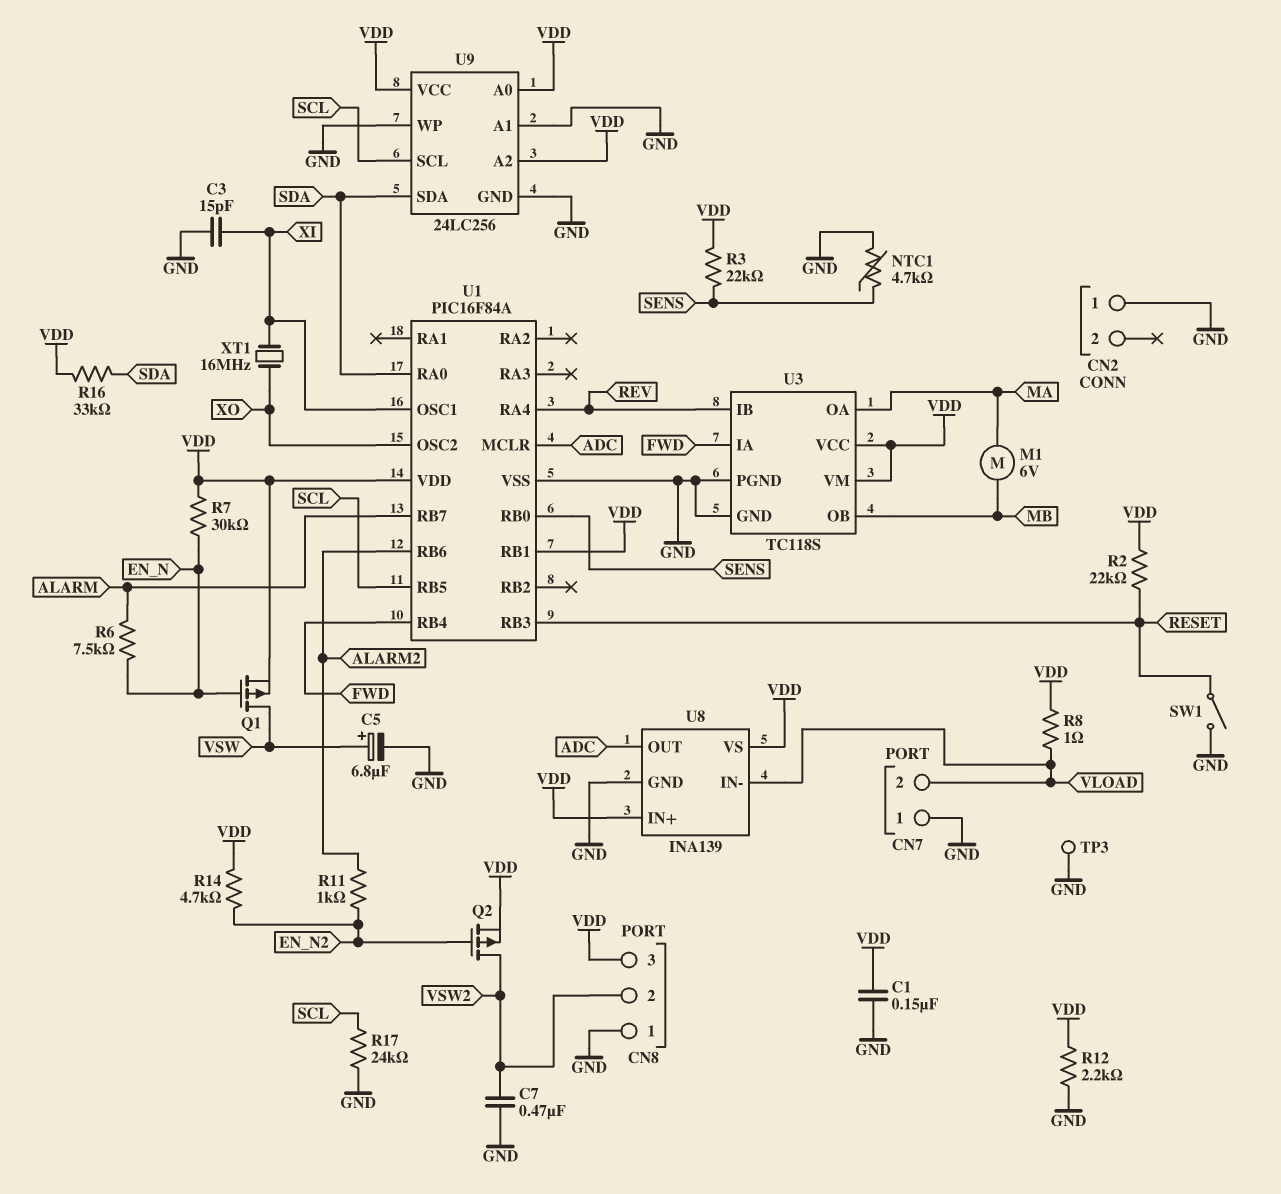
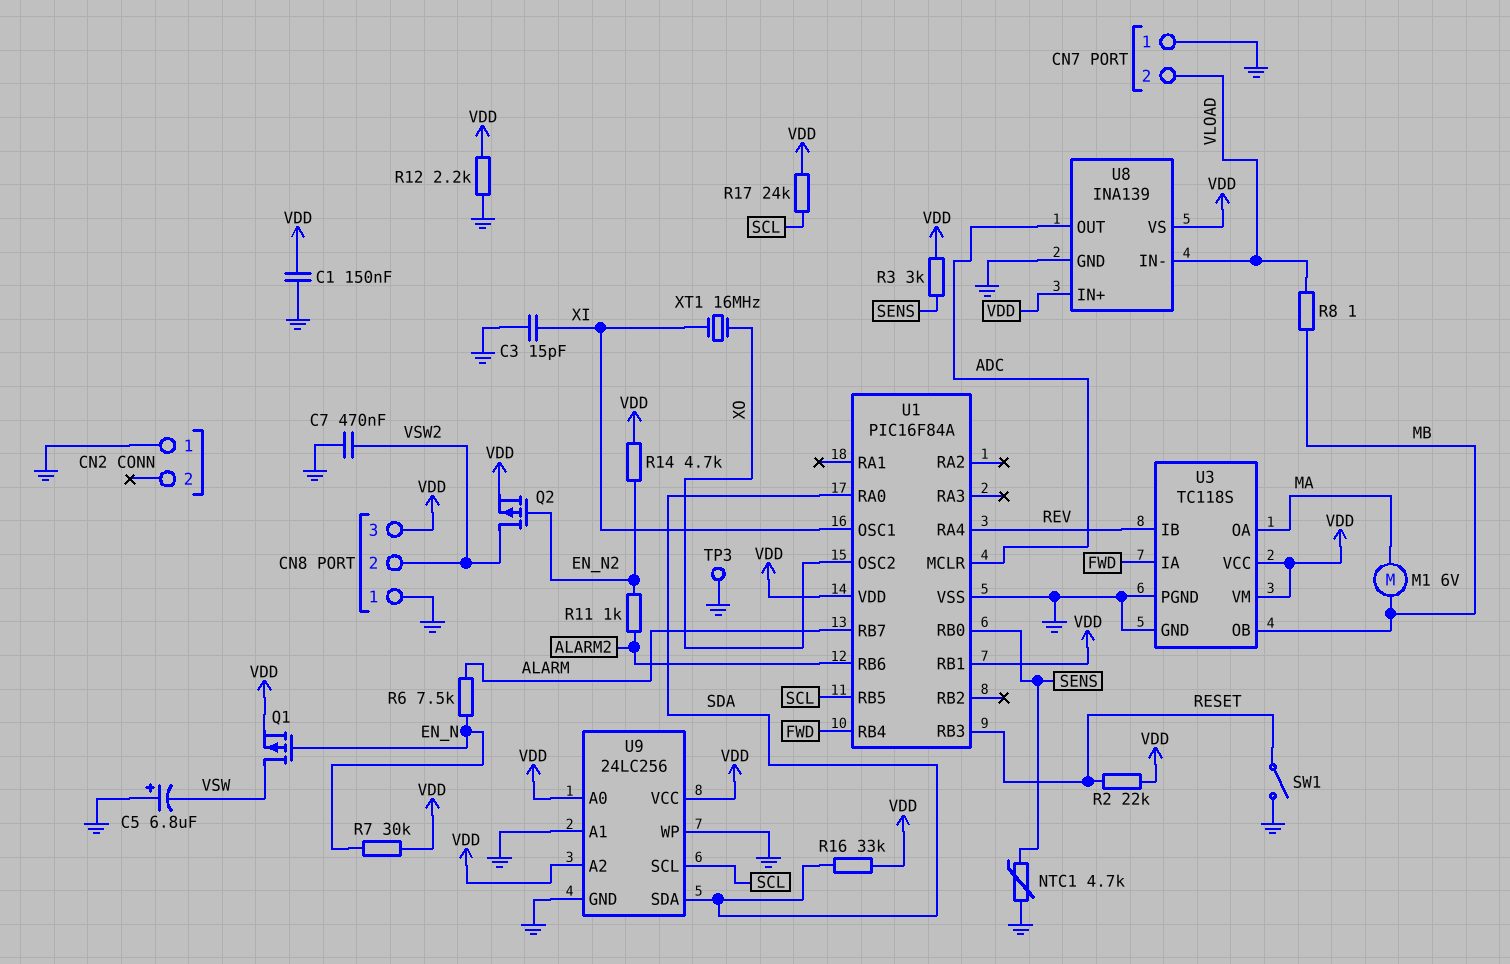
C5: 6.8uF (plus VSW, minus GND) -> 6.8uF (plus GND, minus VSW)
R3: 22k (SENS, VDD) -> 3k (SENS, VDD)
R8: 1 (VDD, VLOAD) -> 1 (MB, VLOAD)
R17: 24k (GND, SCL) -> 24k (SCL, VDD)

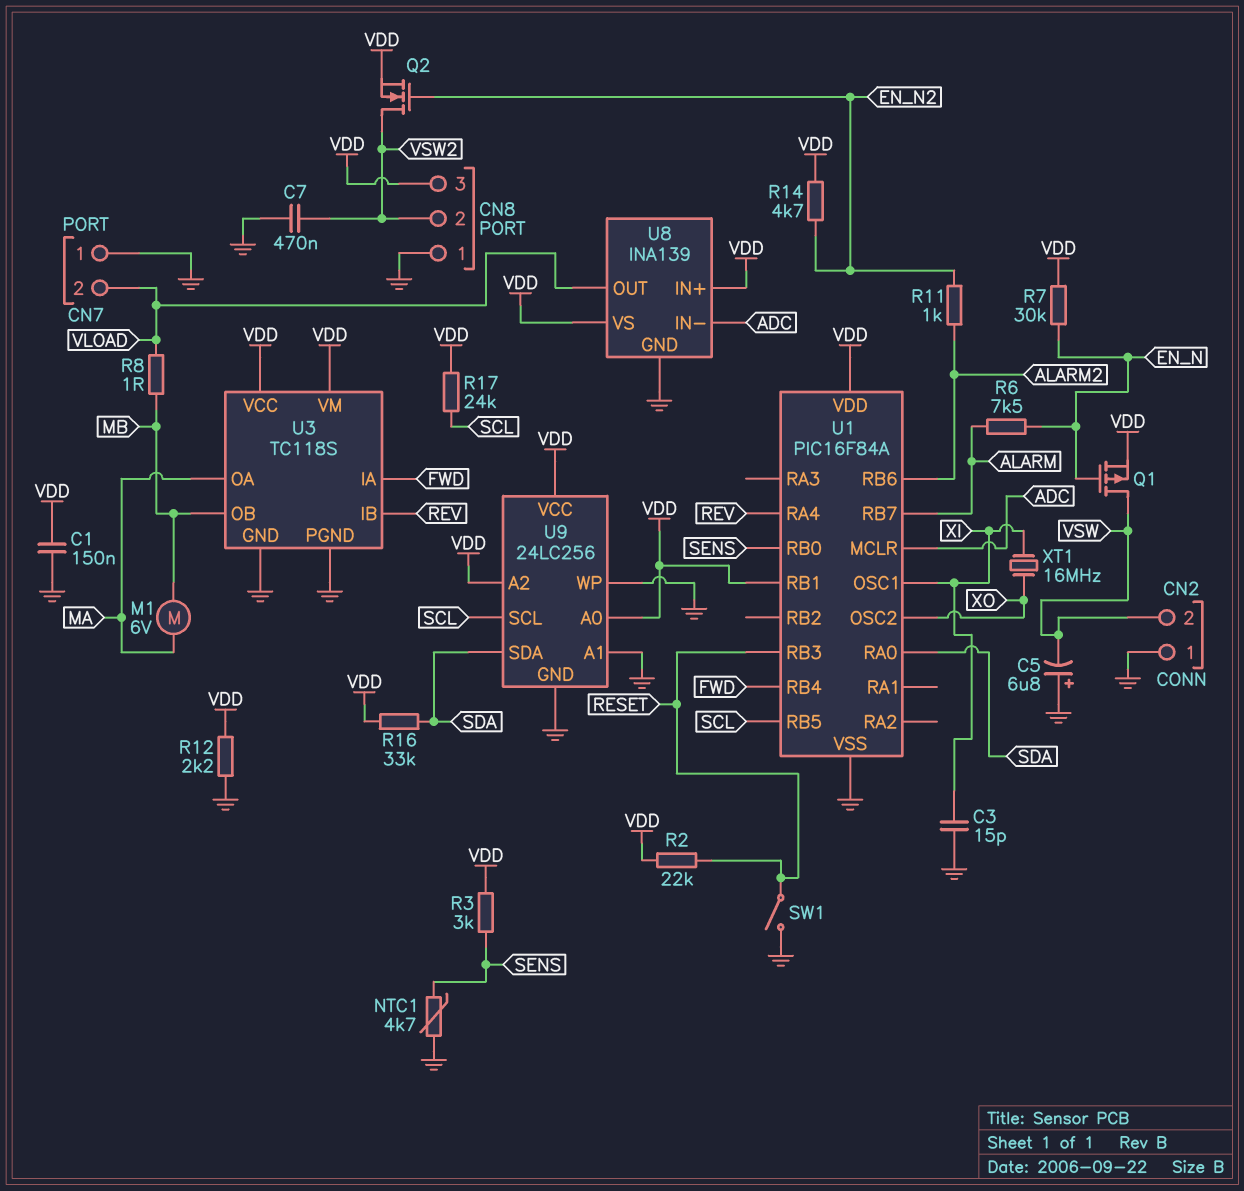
CN2 pin 2: none -> VSW
Q2: PMOS (G EN_N2, D VSW2, S VDD) -> NMOS (G EN_N2, D VSW2, S VDD)
TP3: test point (GND) -> none
U8 pin IN-: VLOAD -> ADC
U8 pin OUT: ADC -> VLOAD

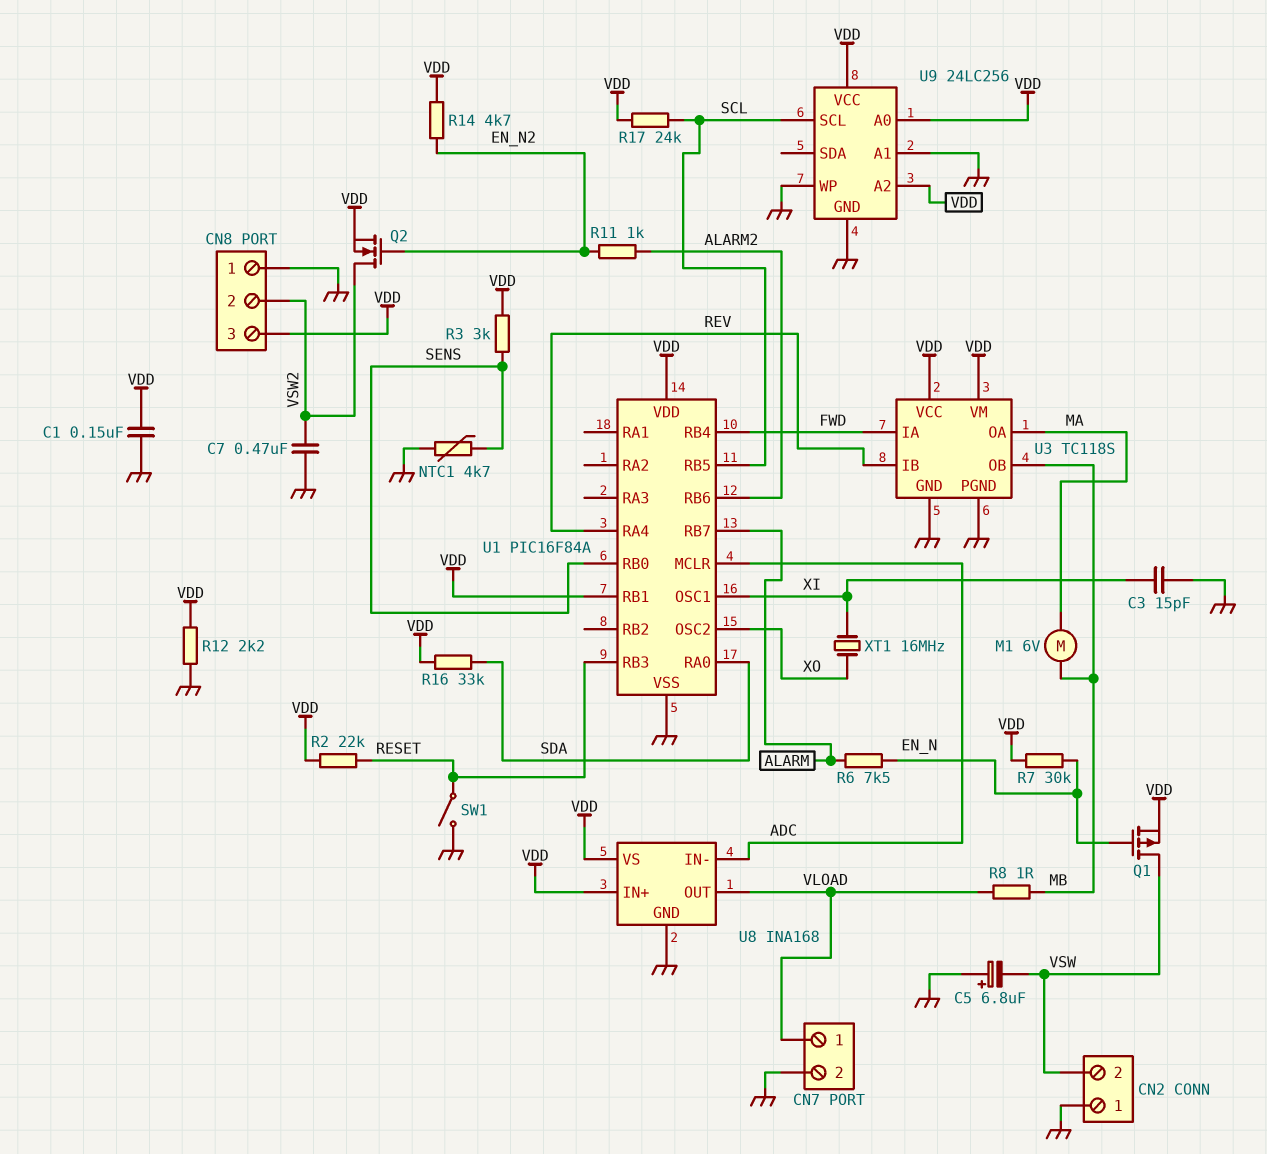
CN7 pin 1: GND -> VLOAD
CN7 pin 2: VLOAD -> GND
U8: INA139 -> INA168
U9 pin SDA: SDA -> none

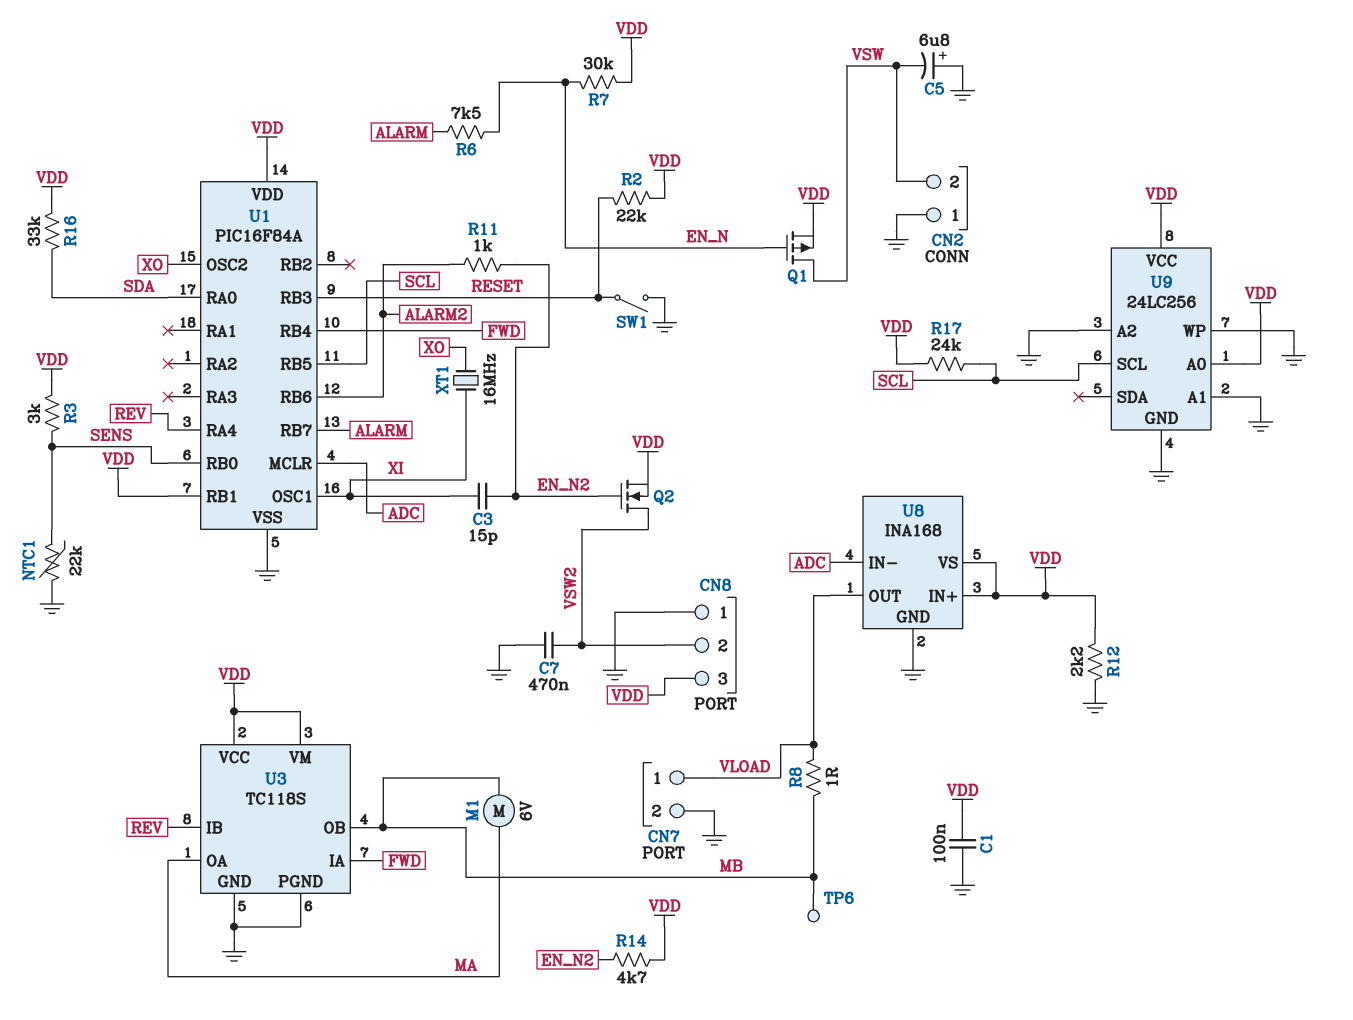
C1: 150nF (GND, VDD) -> 100nF (GND, VDD)
C3: 15pF (GND, XI) -> 15pF (EN_N2, XI)
NTC1: 4.7k (GND, SENS) -> 22k (GND, SENS)
TP6: none -> test point (MB)
U9 pin A2: VDD -> GND

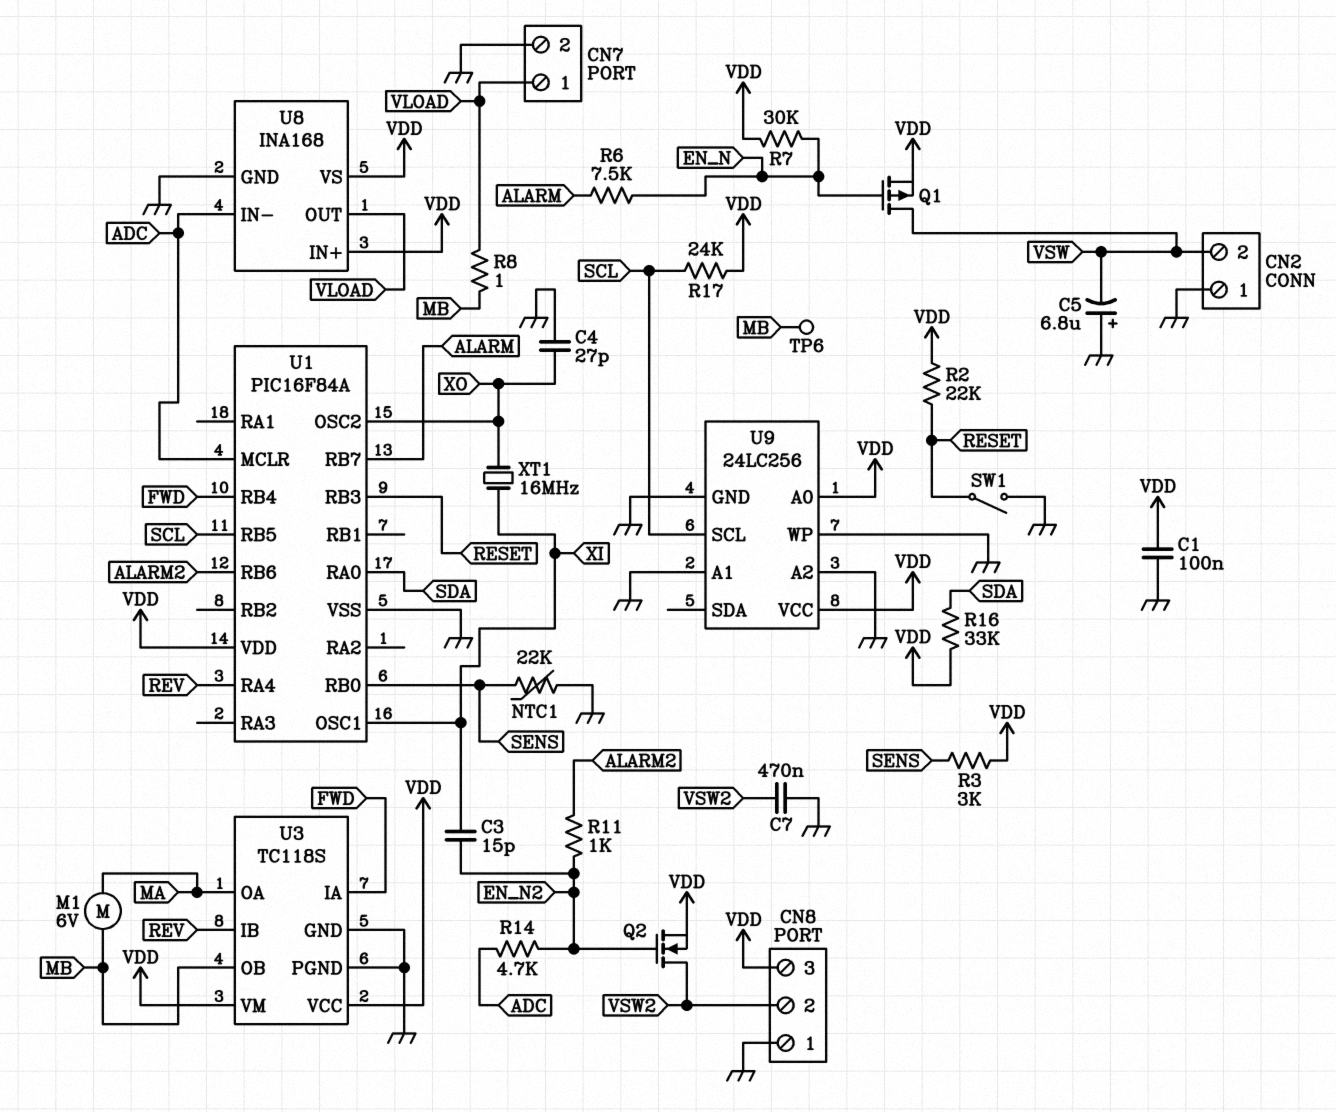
C4: none -> 27pF (GND, XO)
R12: 2.2k (GND, VDD) -> none
R14: 4.7k (EN_N2, VDD) -> 4.7k (ADC, EN_N2)
U1 pin RB1: VDD -> none

